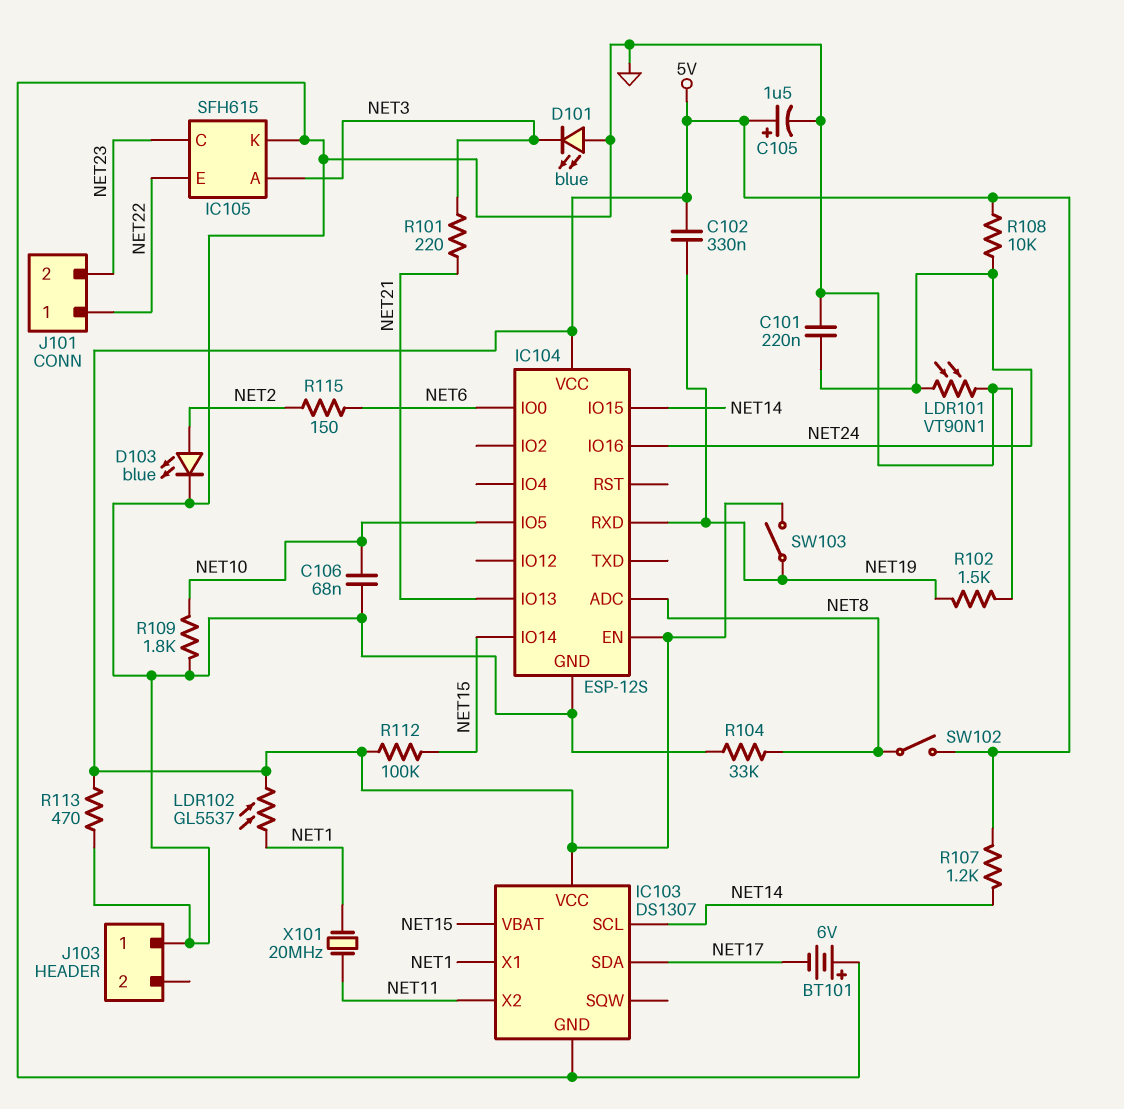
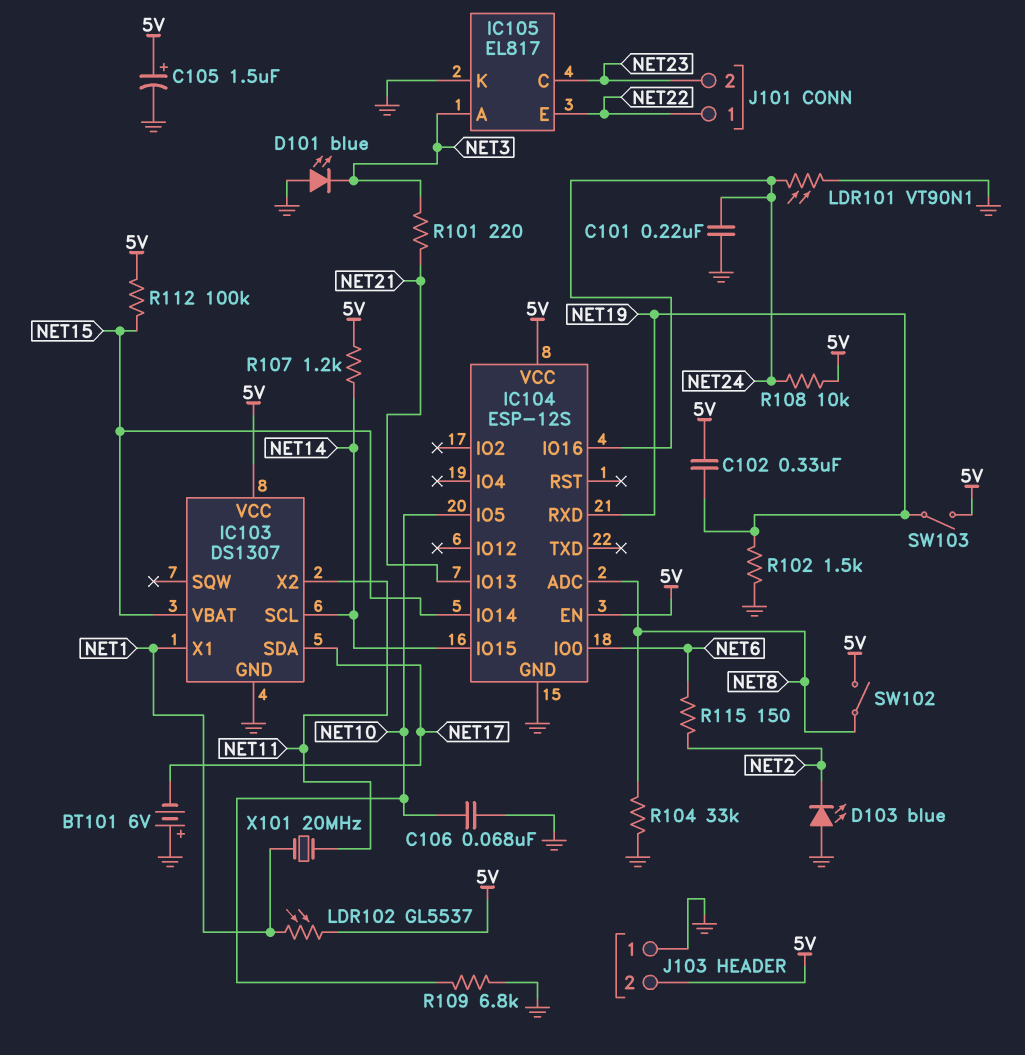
D103: LED blue (A NET2, K GND) -> LED blue (A GND, K NET2)
IC105: SFH615 -> EL817
J103 pin 2: none -> 5V
R109: 1.8k (GND, NET10) -> 6.8k (GND, NET10)
R113: 470 (5V, GND) -> none

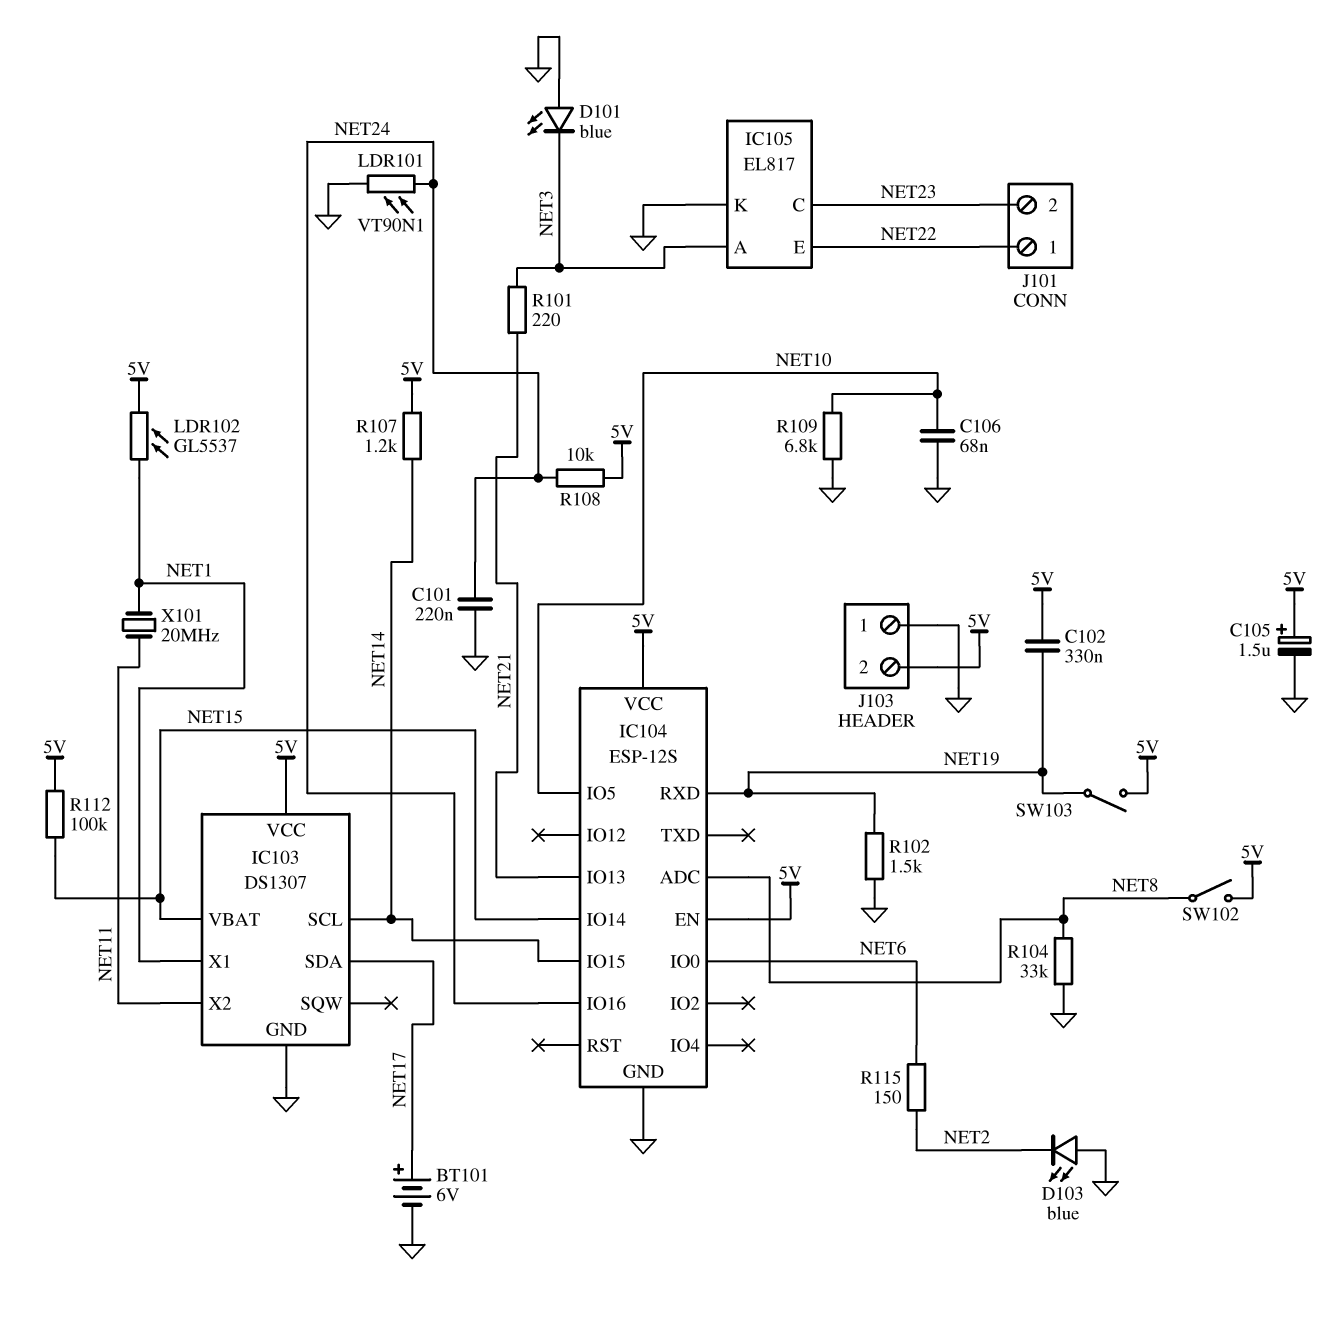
BT101: 6V (plus GND, minus NET17) -> 6V (plus NET17, minus GND)

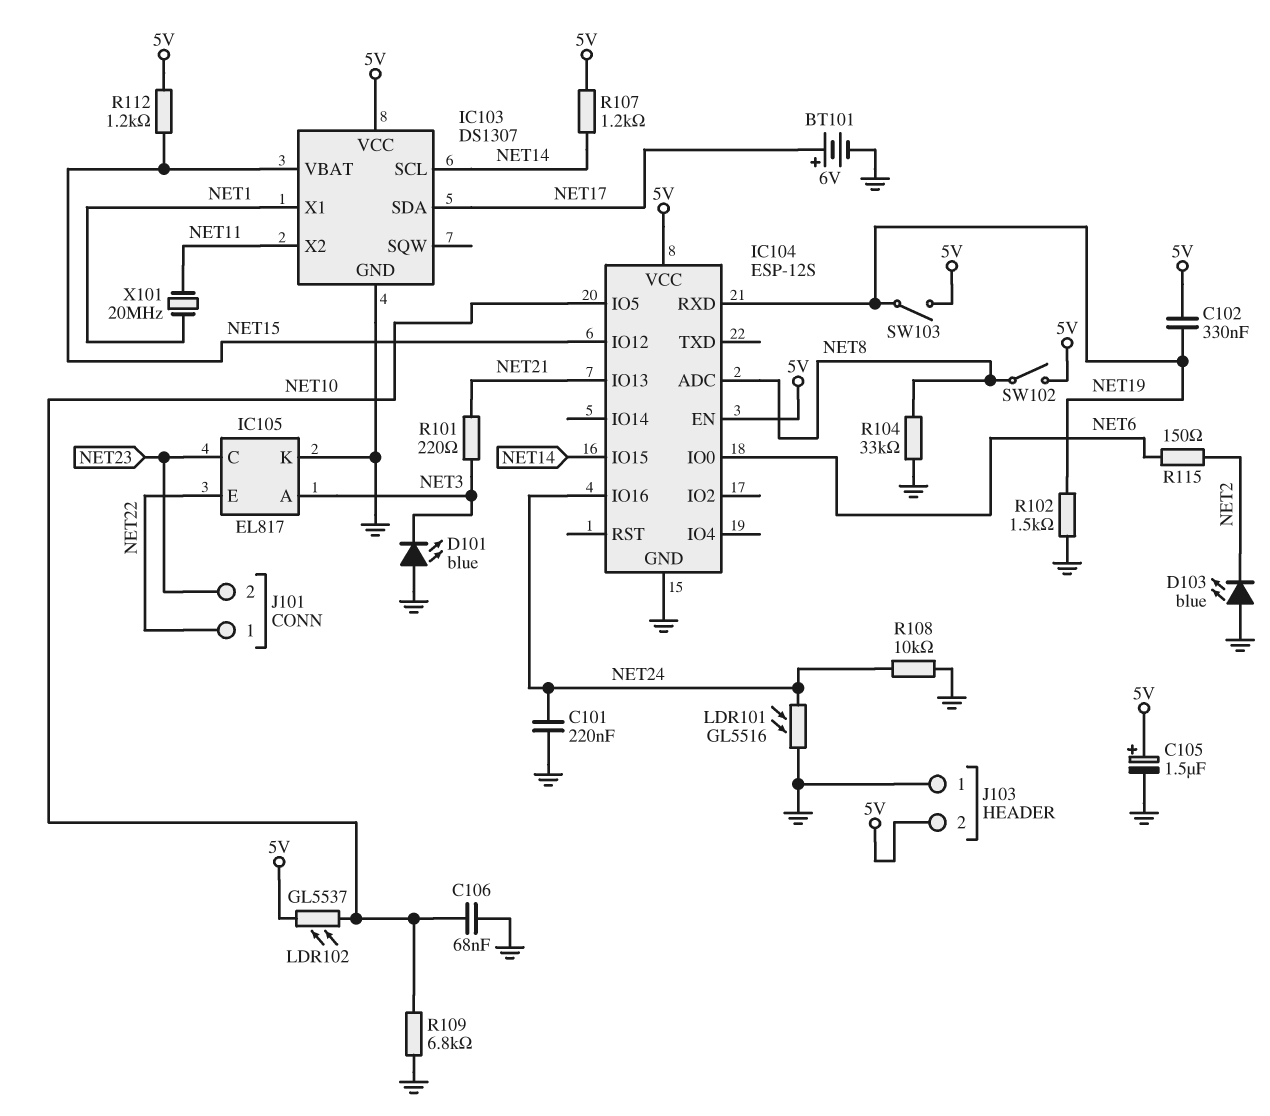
IC104 pin IO12: none -> NET15
IC104 pin IO14: NET15 -> none
LDR101: VT90N1 (GND, NET24) -> GL5516 (GND, NET24)
LDR102: GL5537 (5V, NET1) -> GL5537 (5V, NET10)
R108: 10k (5V, NET24) -> 10k (GND, NET24)
R112: 100k (5V, NET15) -> 1.2k (5V, NET15)

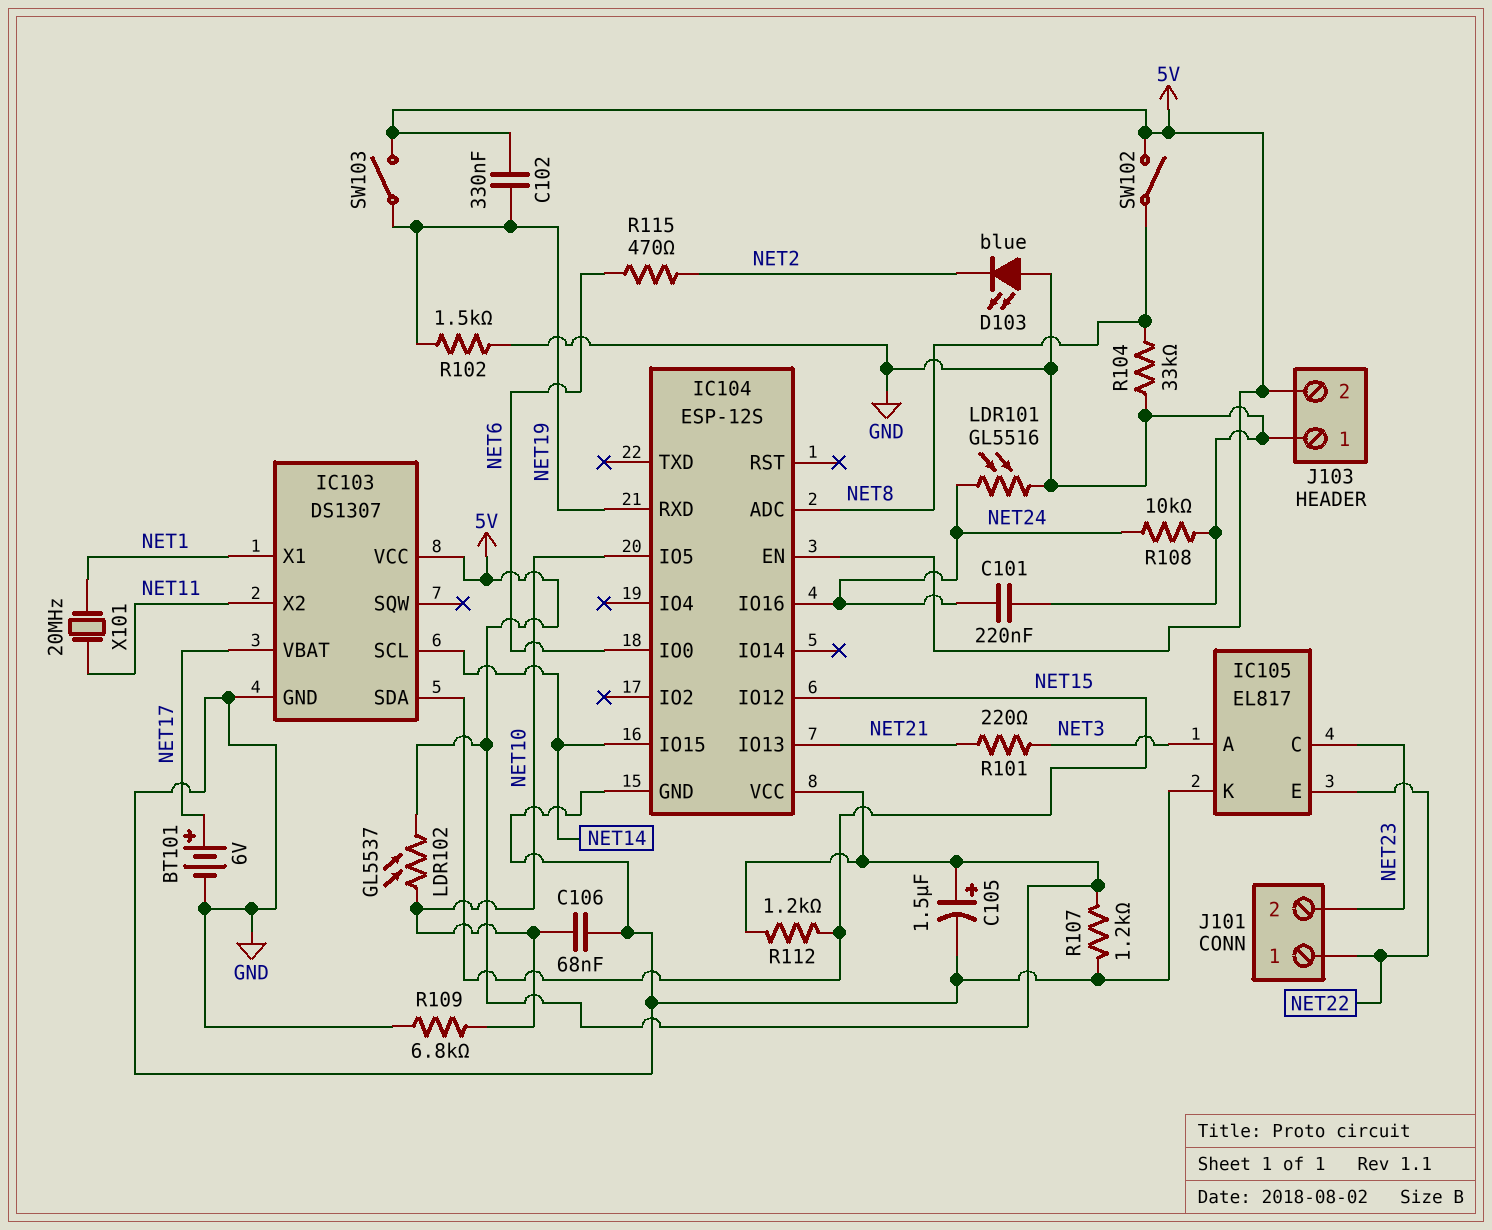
D101: LED blue (A GND, K NET3) -> none
IC103 pin SDA: NET17 -> NET15
IC103 pin VBAT: NET15 -> NET17
R107: 1.2k (5V, NET14) -> 1.2k (5V, GND)
R115: 150 (NET2, NET6) -> 470 (NET2, NET6)

